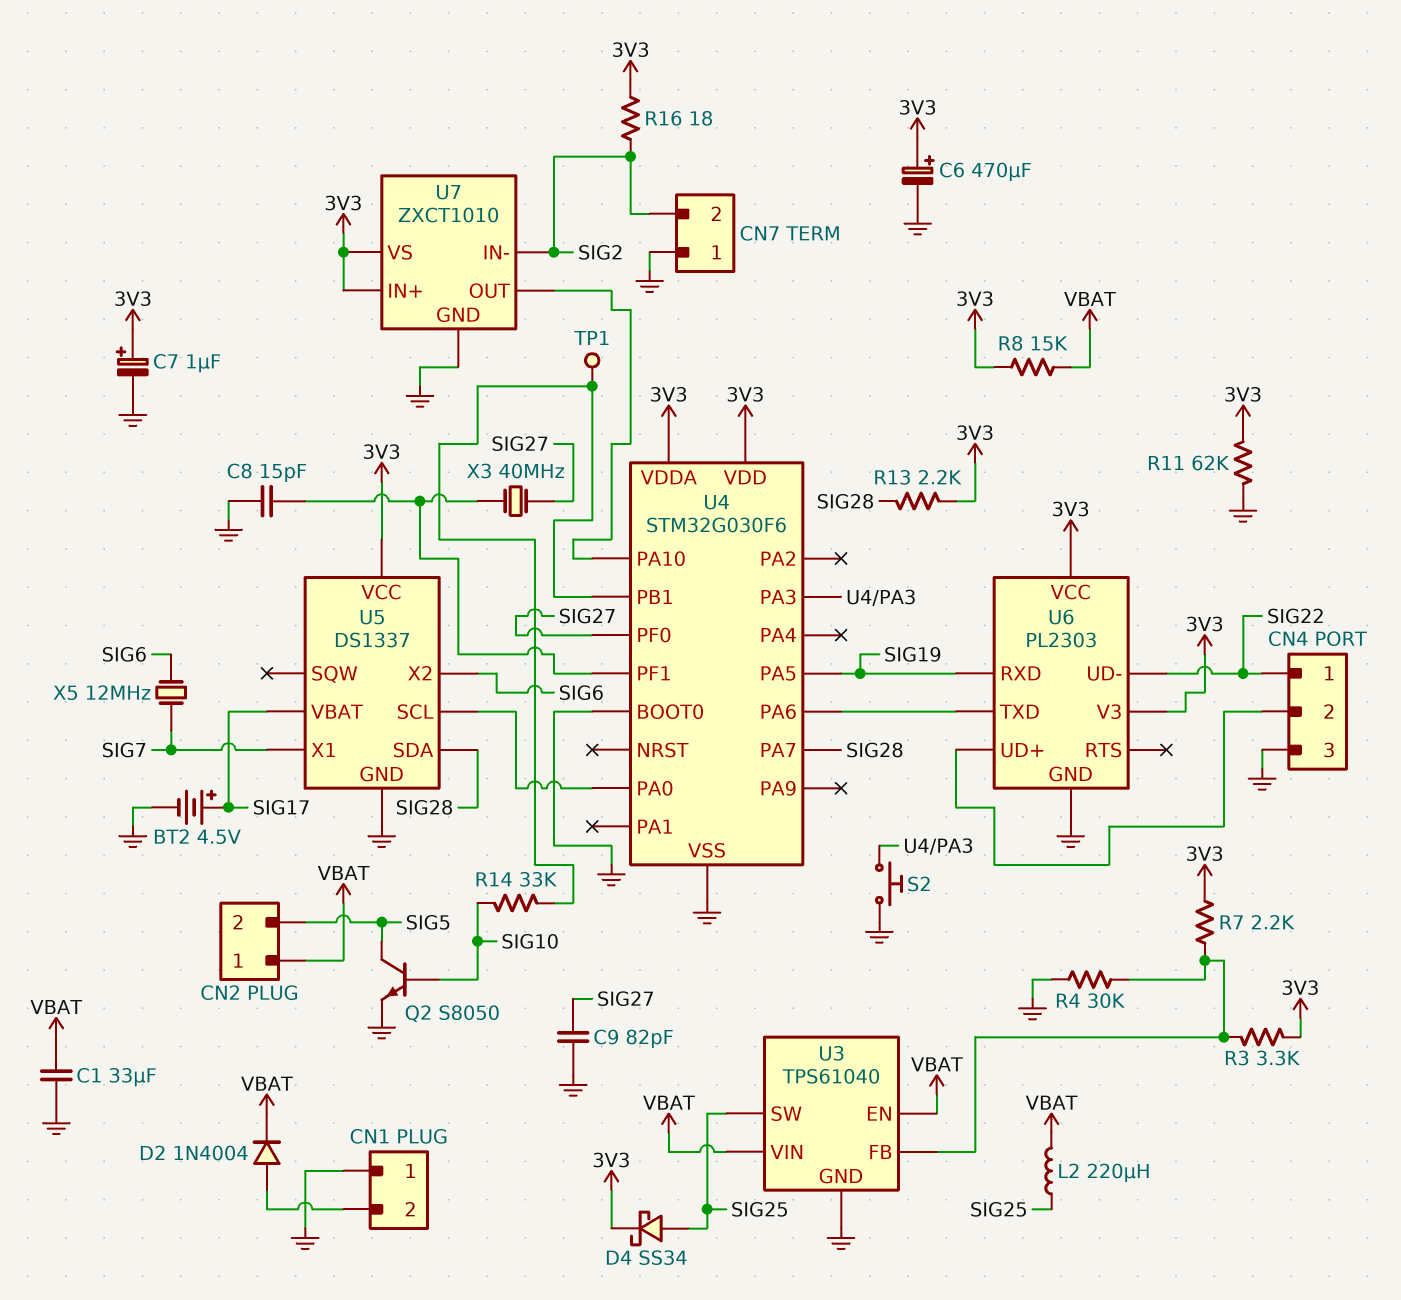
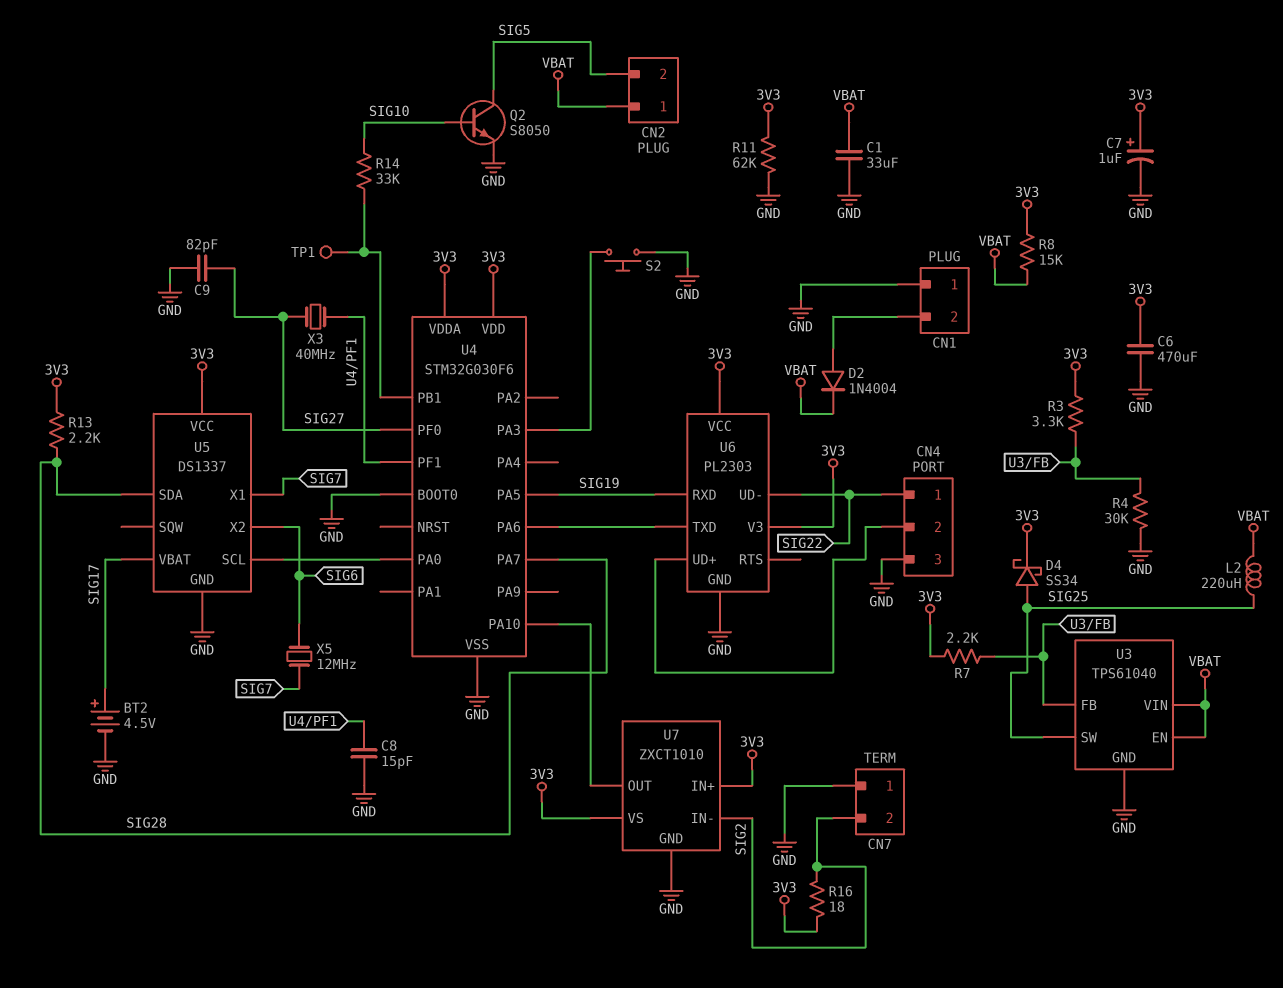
C6: 470uF (plus 3V3, minus GND) -> 470uF (3V3, GND)

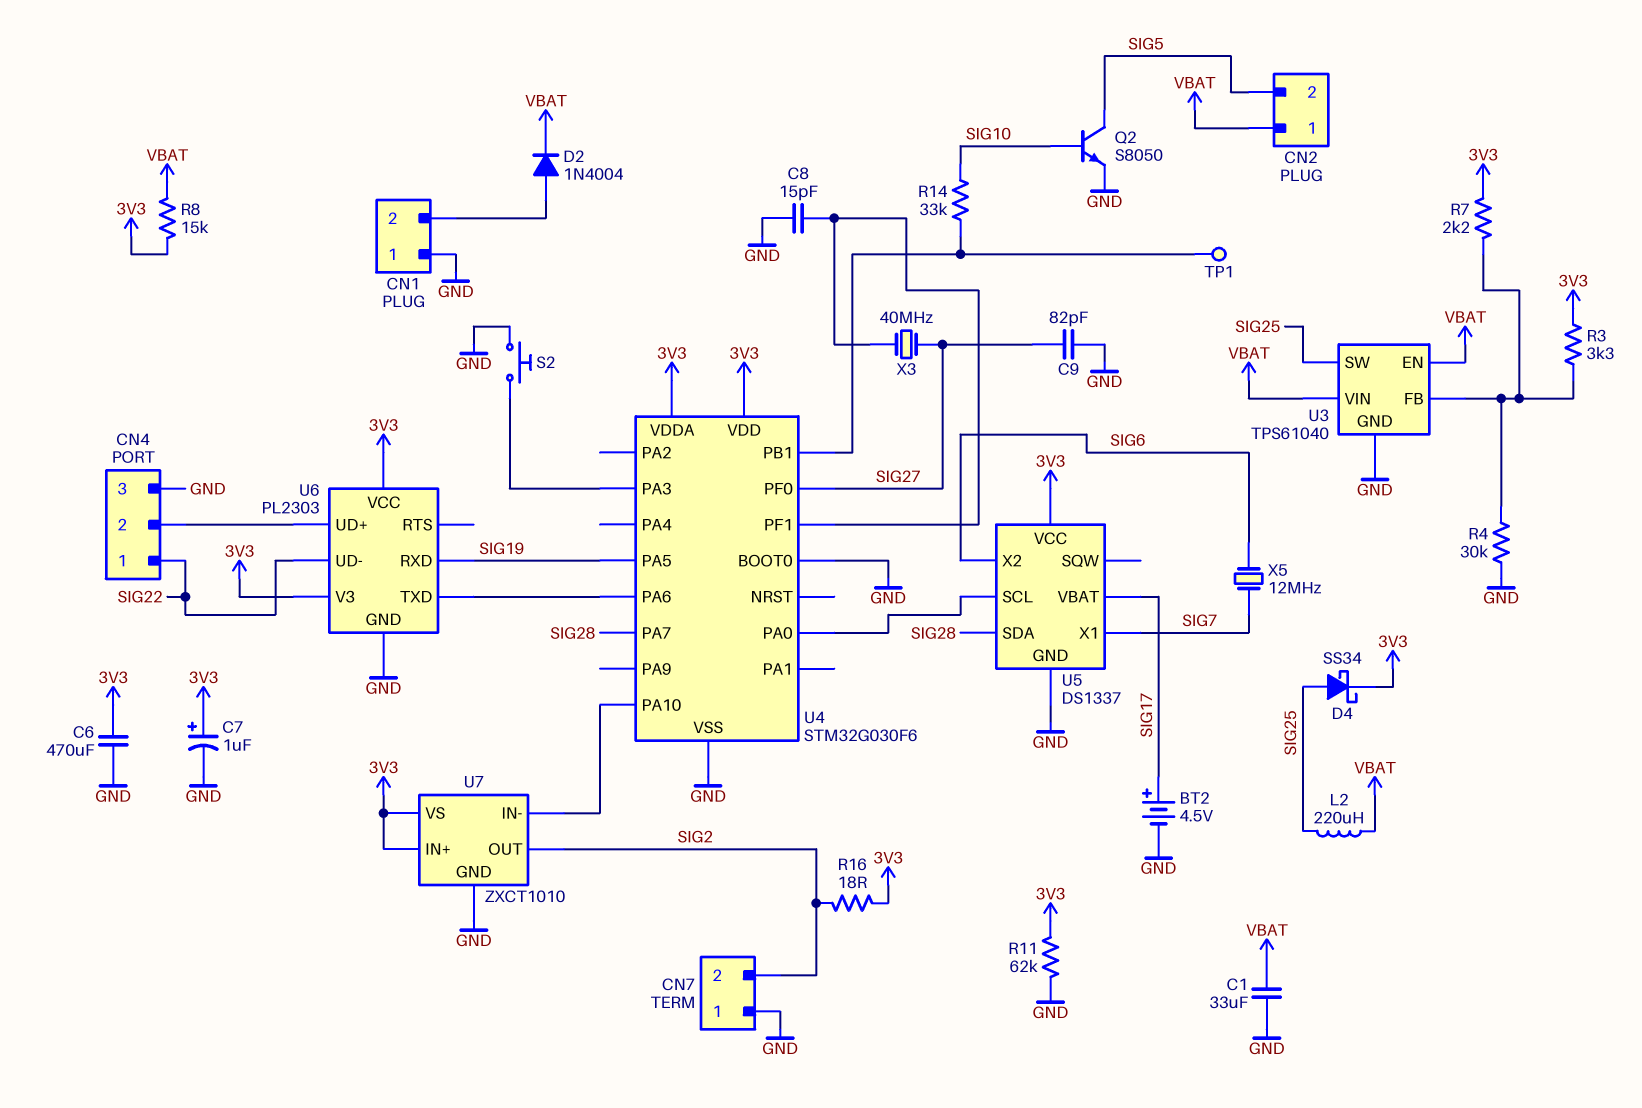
R13: 2.2k (3V3, SIG28) -> none
U7 pin IN-: SIG2 -> U4/PA10
U7 pin OUT: U4/PA10 -> SIG2

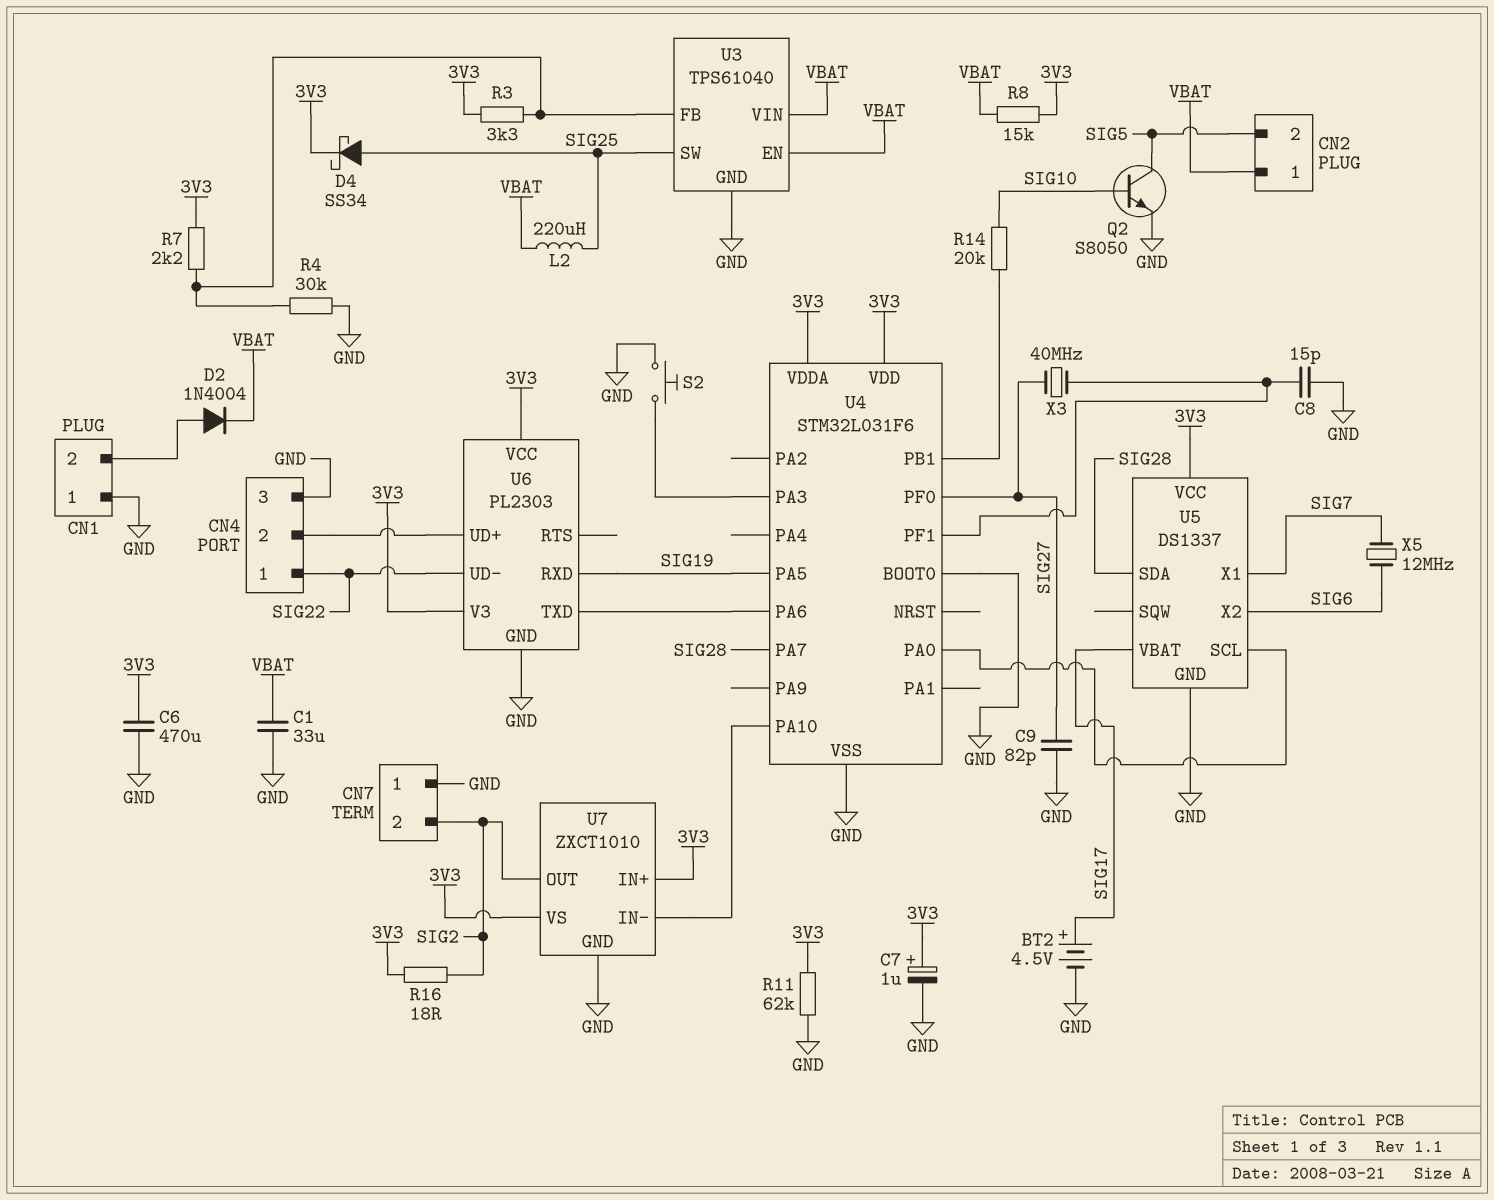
R14: 33k (SIG10, U4/PB1) -> 20k (SIG10, U4/PB1)
TP1: test point (U4/PB1) -> none
U4: STM32G030F6 -> STM32L031F6

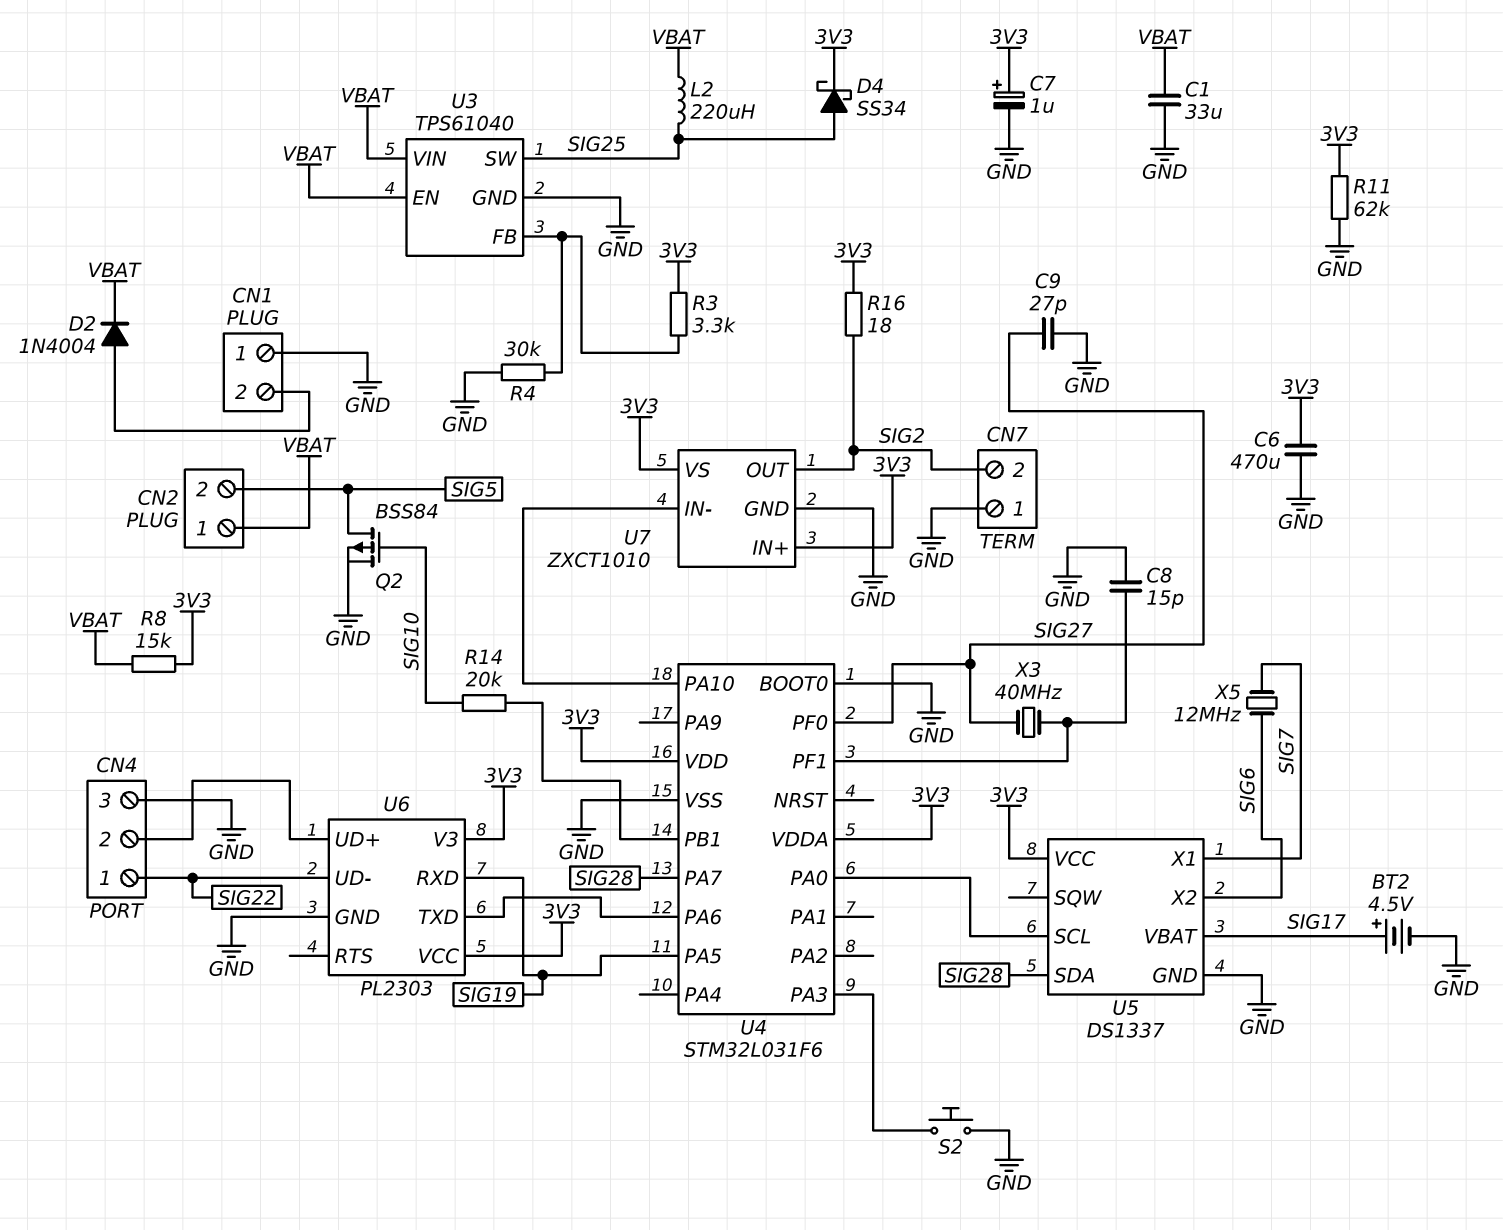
C9: 82pF (GND, SIG27) -> 27pF (GND, SIG27)
Q2: NPN S8050 (B SIG10, C SIG5, E GND) -> PMOS BSS84 (G SIG10, D SIG5, S GND)
R7: 2.2k (3V3, U3/FB) -> none

